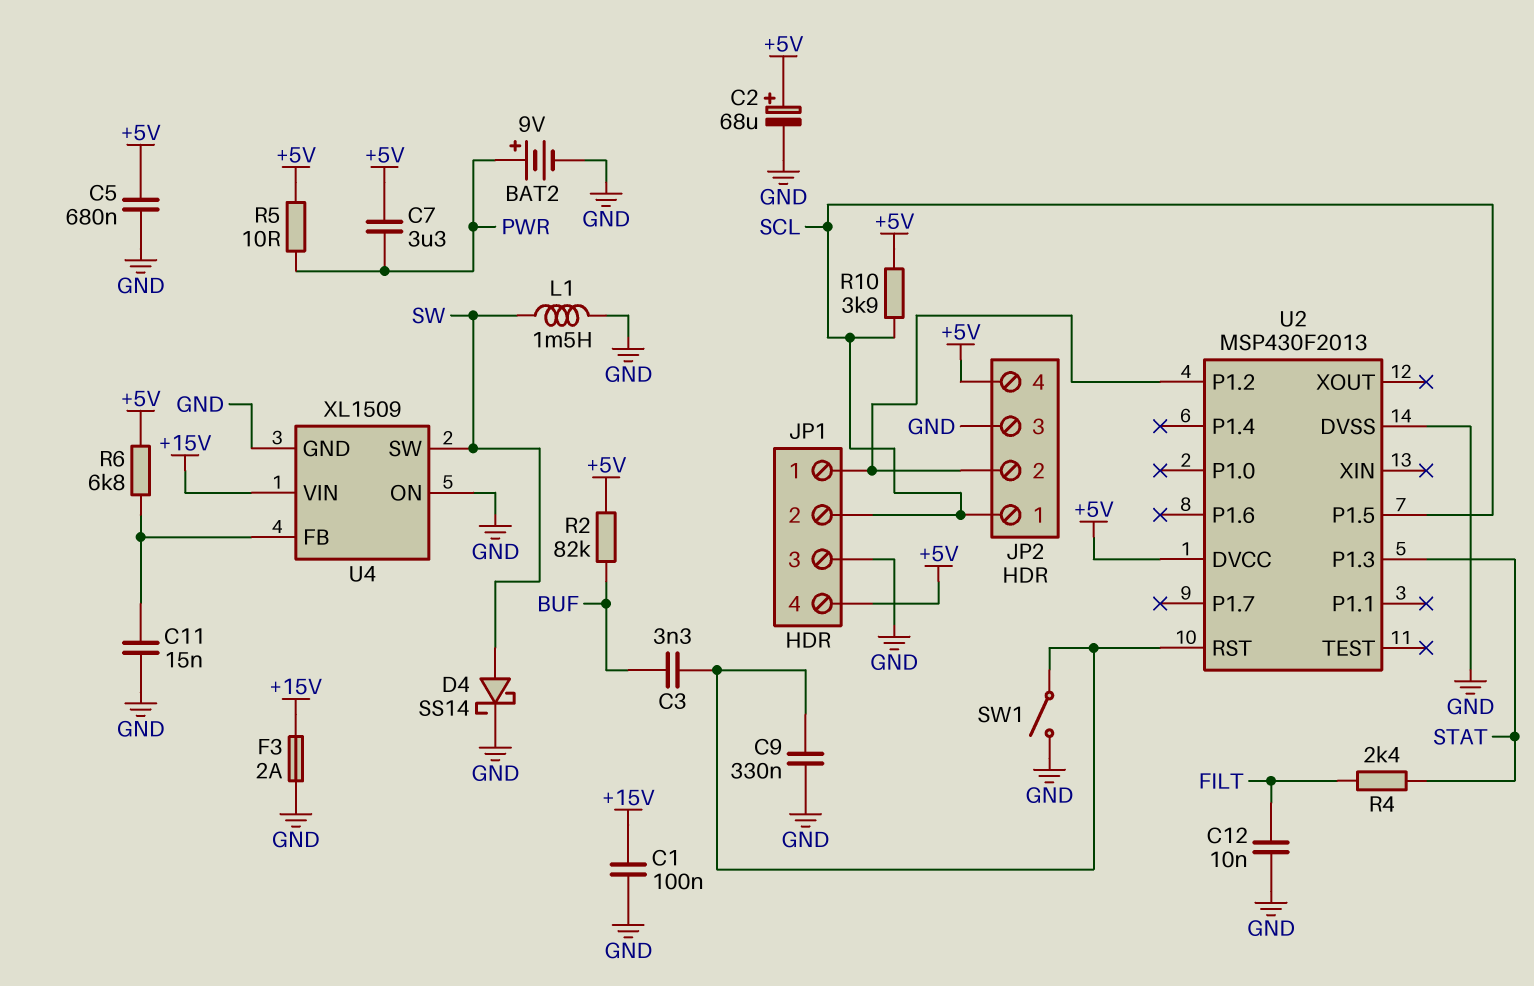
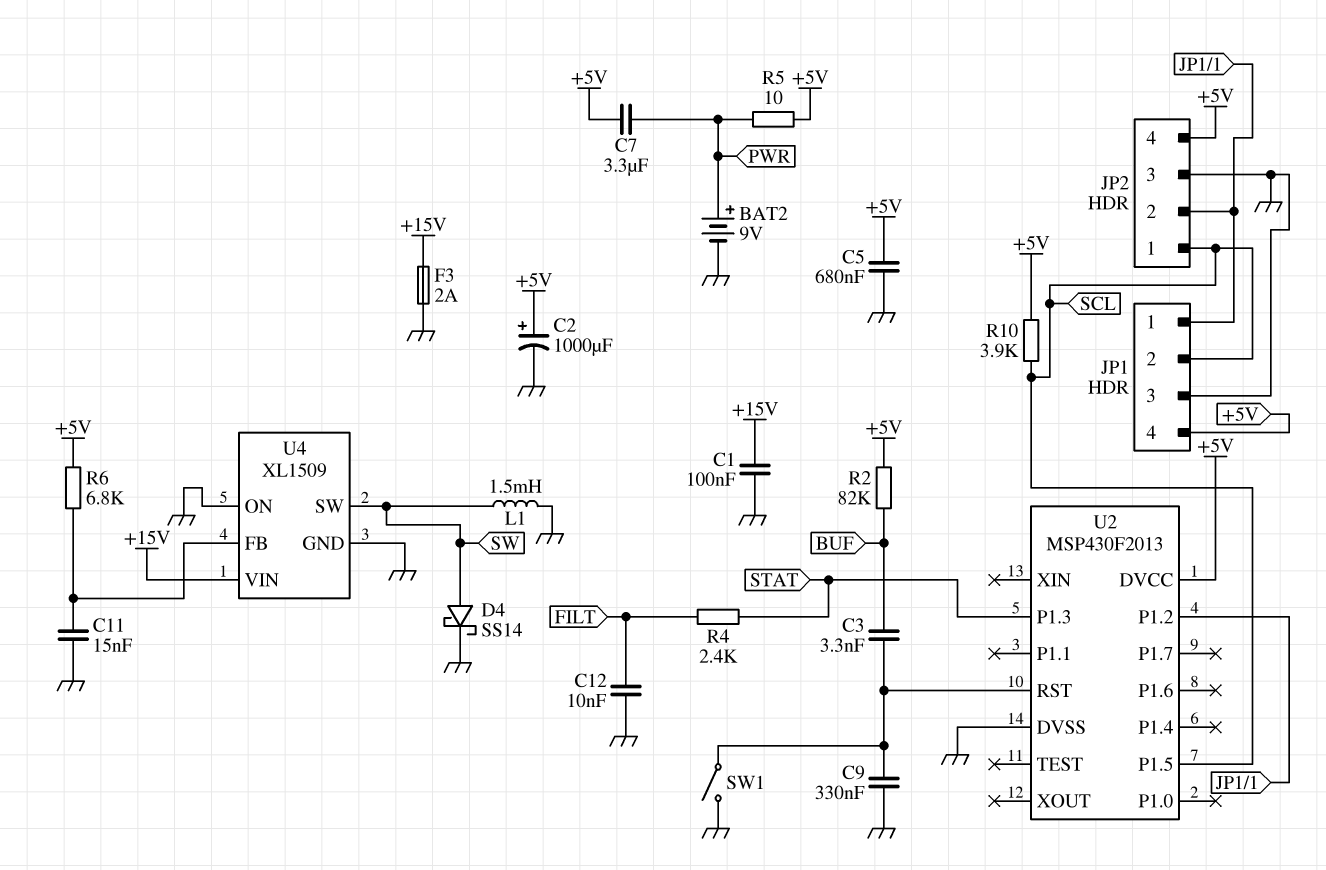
C2: 68uF (plus +5V, minus GND) -> 1000uF (plus +5V, minus GND)

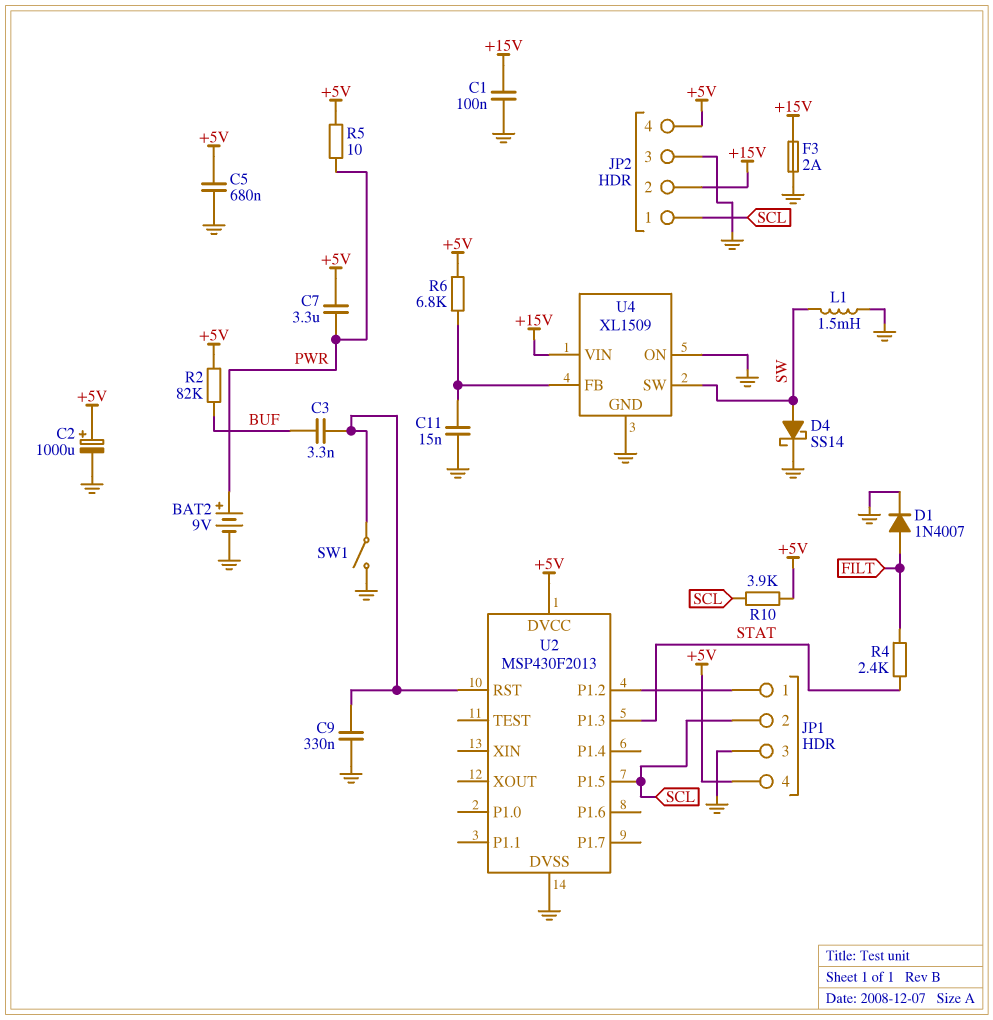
C12: 10nF (FILT, GND) -> none
D1: none -> diode 1N4007 (A FILT, K GND)
JP2 pin 2: JP1/1 -> +15V

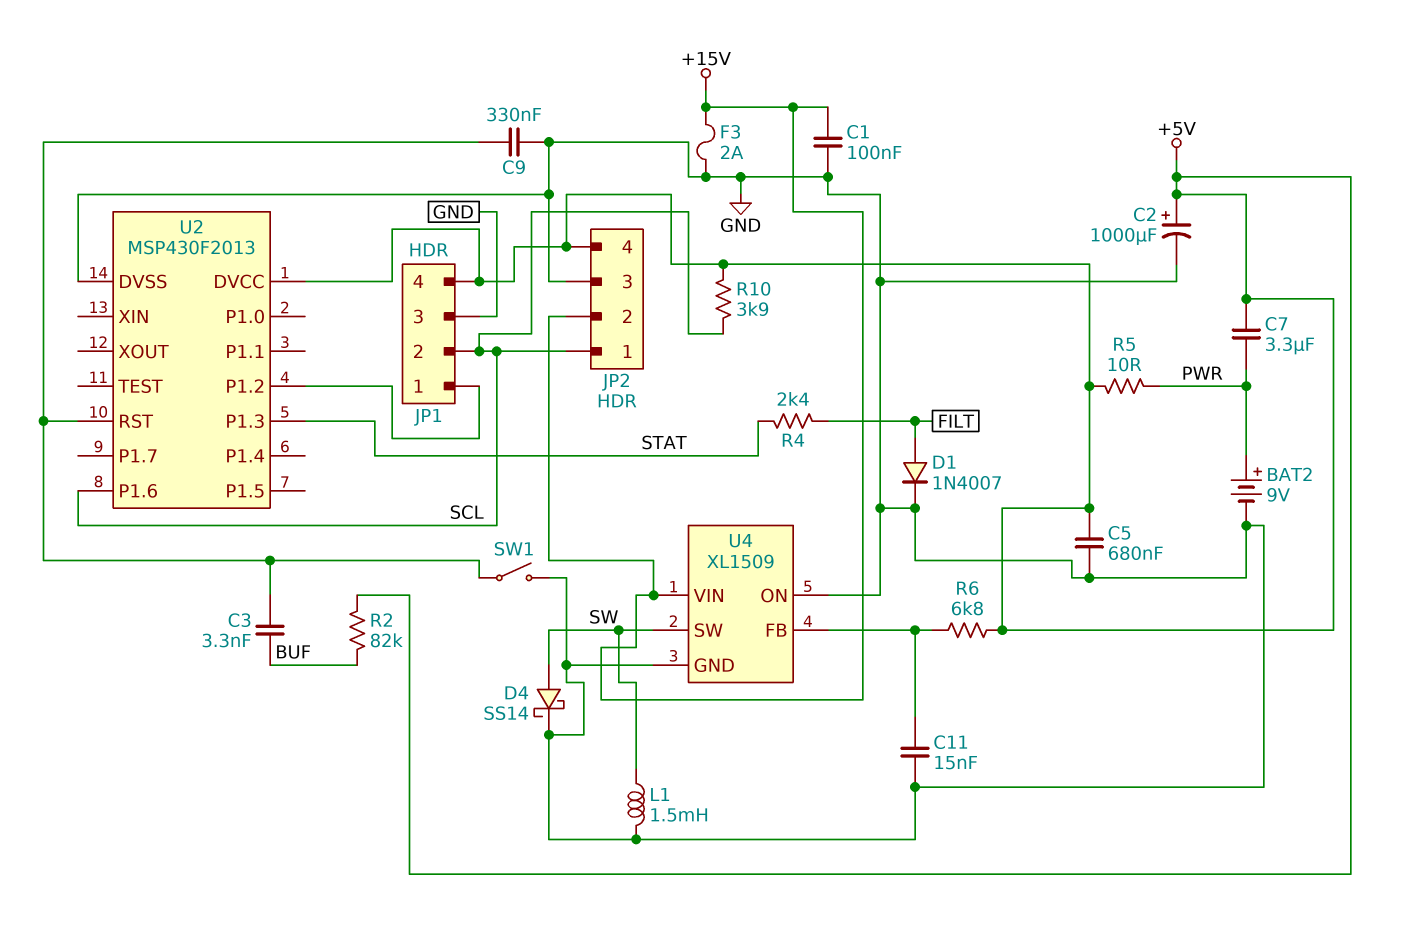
U2 pin P1.5: SCL -> none
U2 pin P1.6: none -> SCL

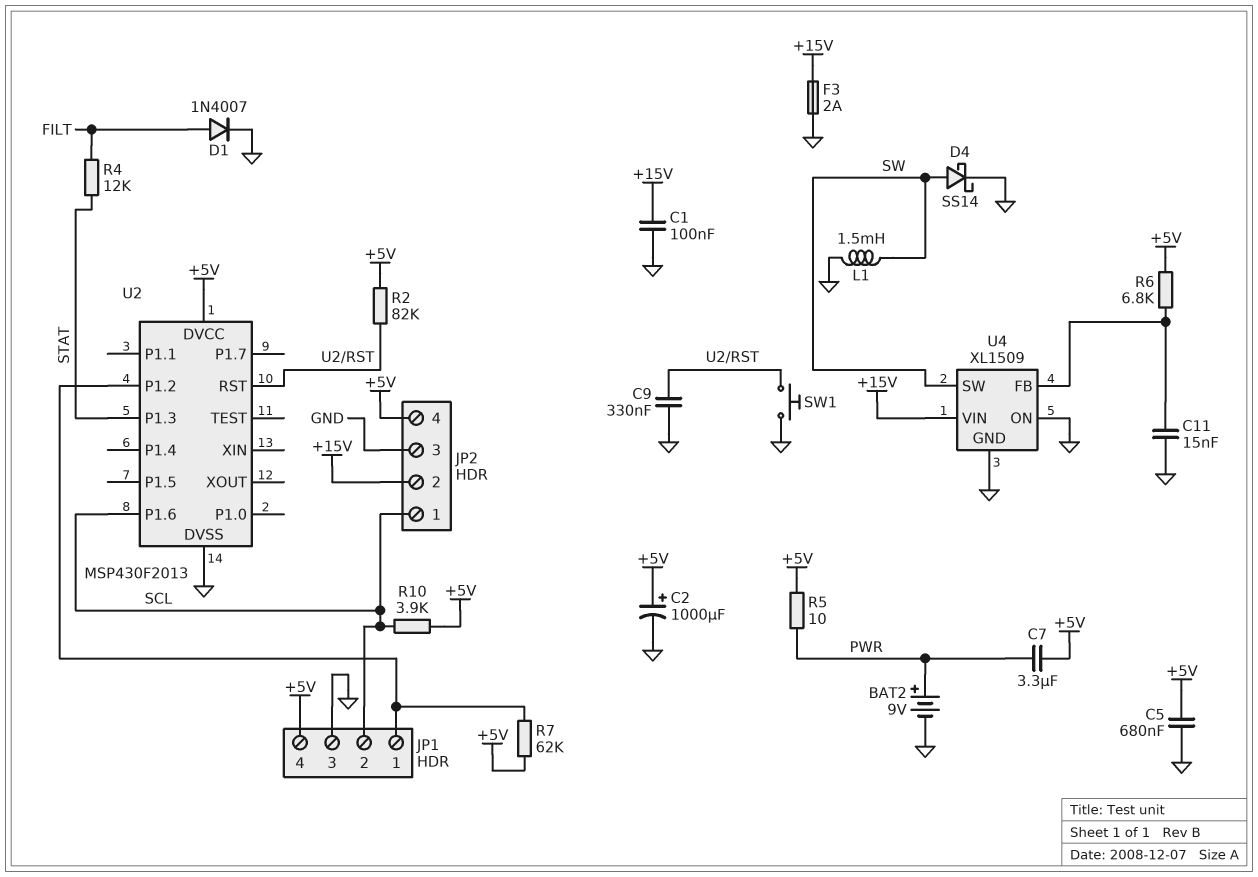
C3: 3.3nF (BUF, U2/RST) -> none
R2: 82k (+5V, BUF) -> 82k (+5V, U2/RST)
R4: 2.4k (FILT, STAT) -> 12k (FILT, STAT)
R7: none -> 62k (+5V, JP1/1)
SW1: switch (GND, U2/RST) -> button (GND, U2/RST)

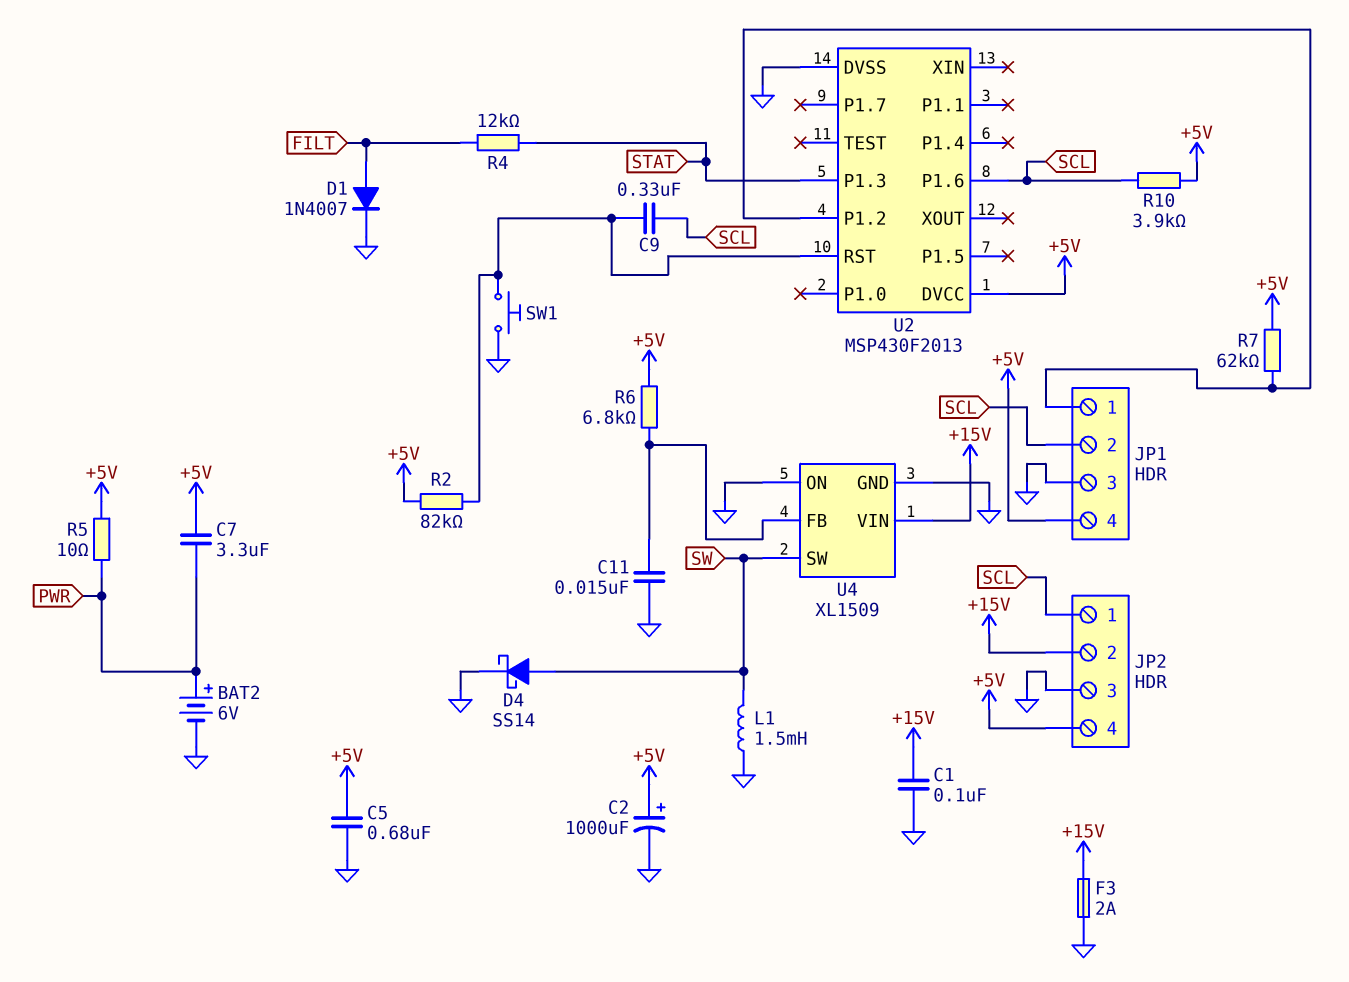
BAT2: 9V (plus PWR, minus GND) -> 6V (plus PWR, minus GND)
C9: 330nF (GND, U2/RST) -> 330nF (SCL, U2/RST)

